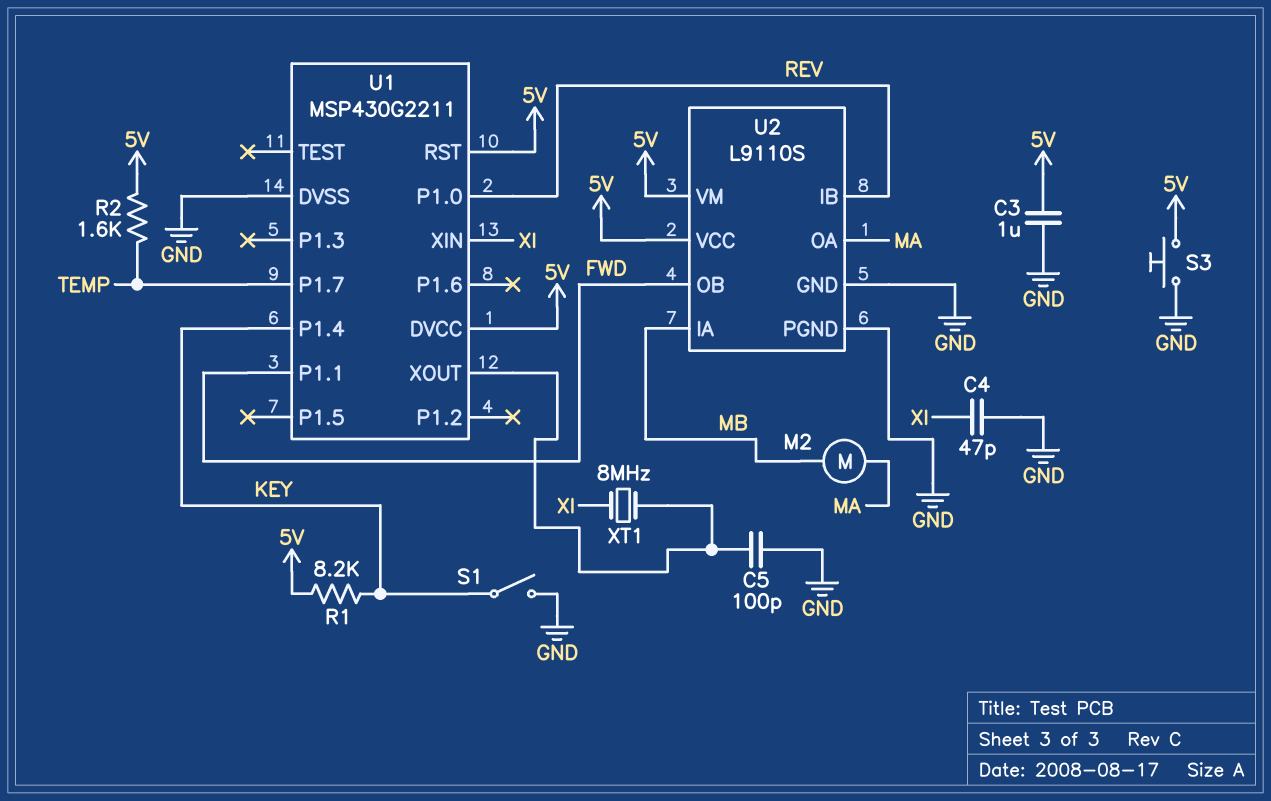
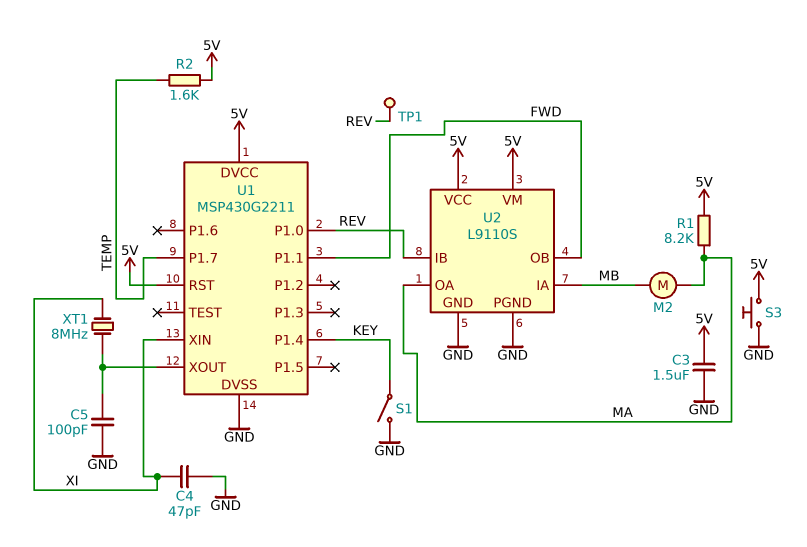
C3: 1uF (5V, GND) -> 1.5uF (5V, GND)
R1: 8.2k (5V, KEY) -> 8.2k (5V, MA)
TP1: none -> test point (REV)

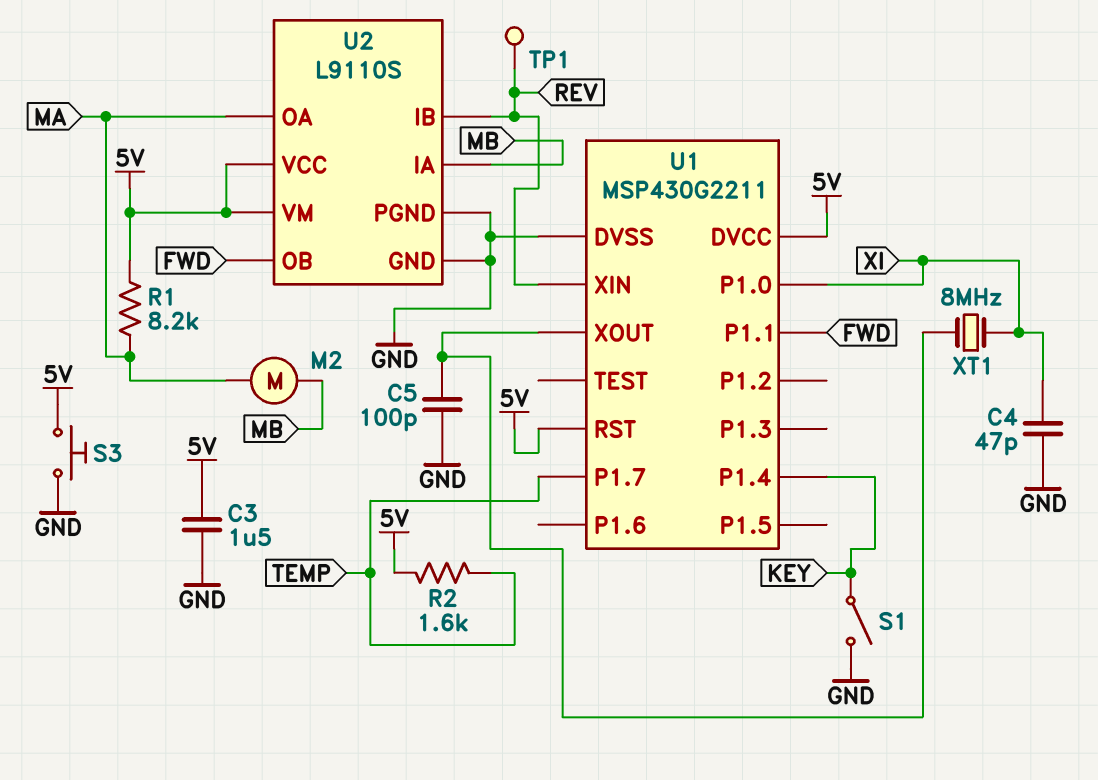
U1 pin P1.0: REV -> XI
U1 pin XIN: XI -> REV

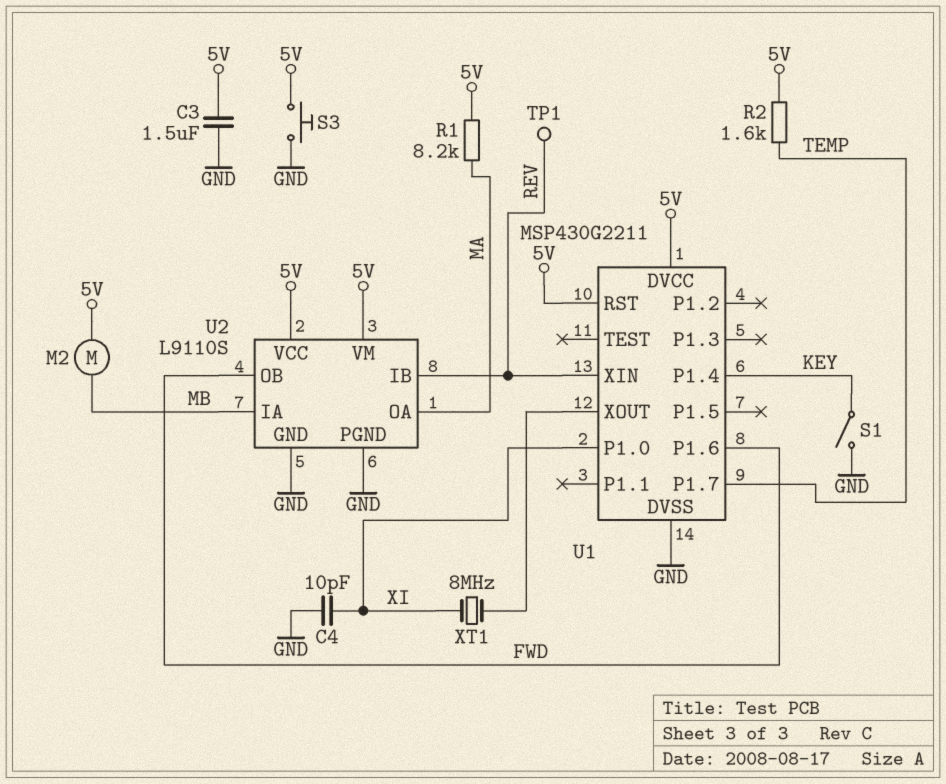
C4: 47pF (GND, XI) -> 10pF (GND, XI)
C5: 100pF (GND, U1/XOUT) -> none
M2: motor (MA, MB) -> motor (5V, MB)
U1 pin P1.1: FWD -> none
U1 pin P1.6: none -> FWD

